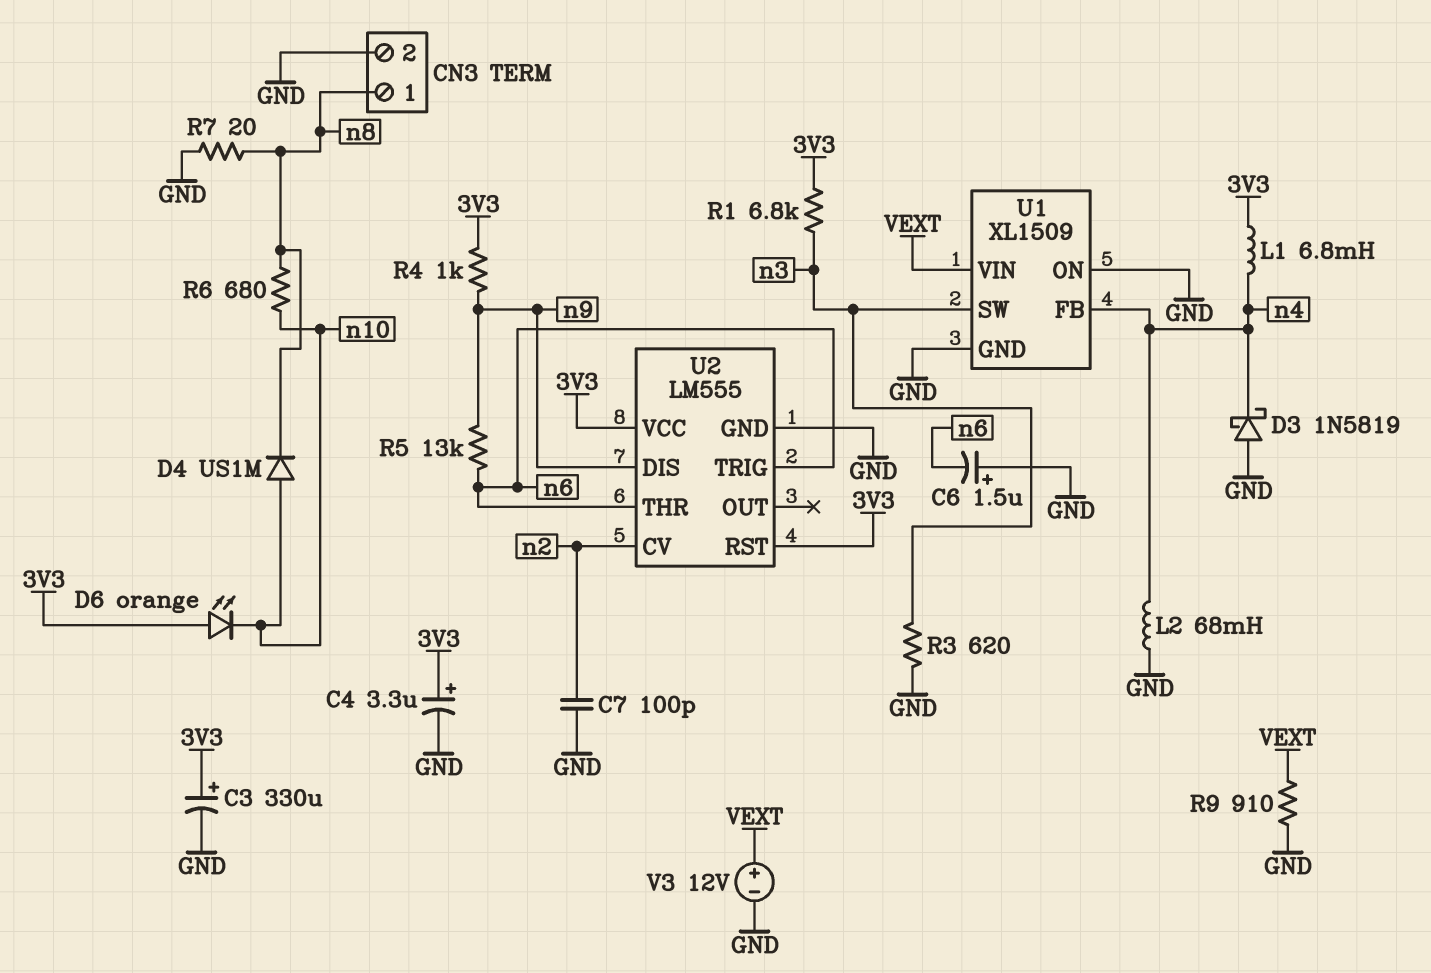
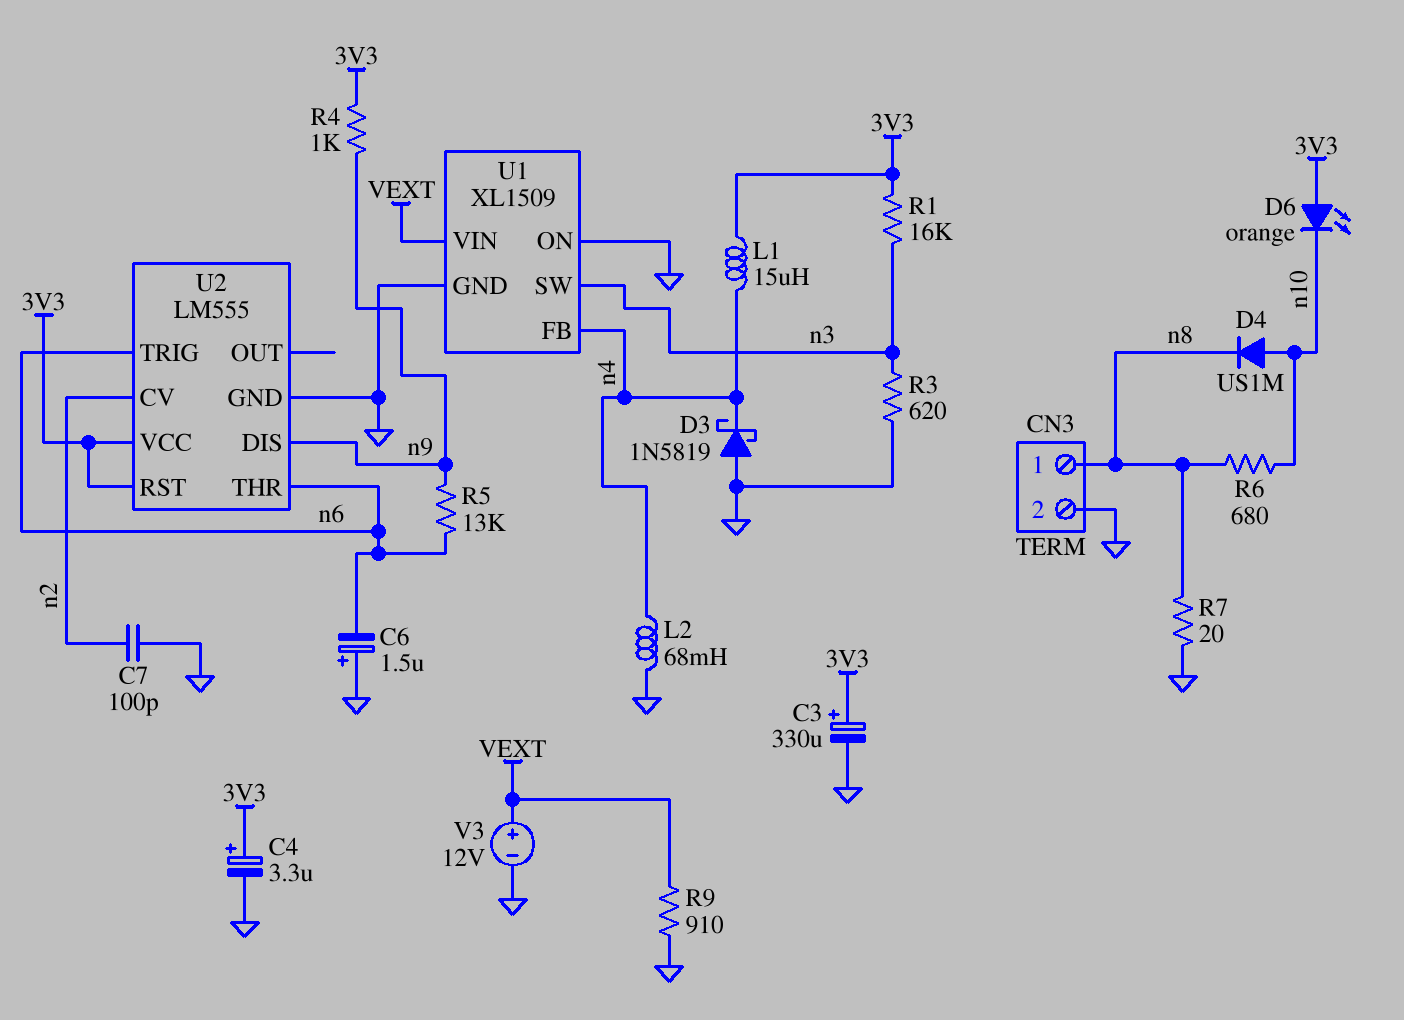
L1: 6.8mH (3V3, n4) -> 15uH (3V3, n4)
R1: 6.8k (3V3, n3) -> 16k (3V3, n3)

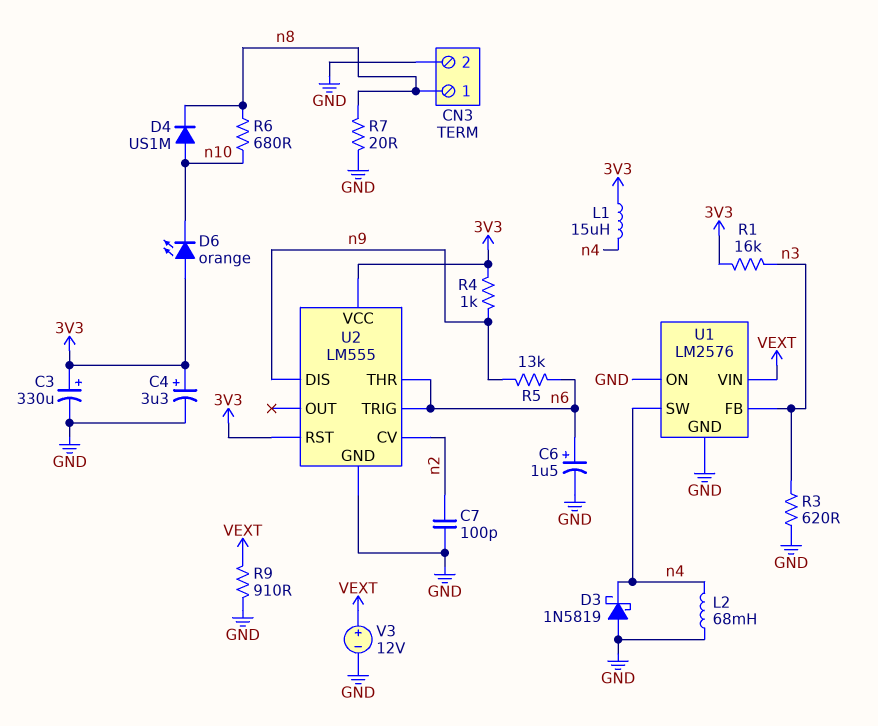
C6: 1.5uF (plus GND, minus n6) -> 1.5uF (plus n6, minus GND)
U1: XL1509 -> LM2576
U1 pin FB: n4 -> n3
U1 pin SW: n3 -> n4

